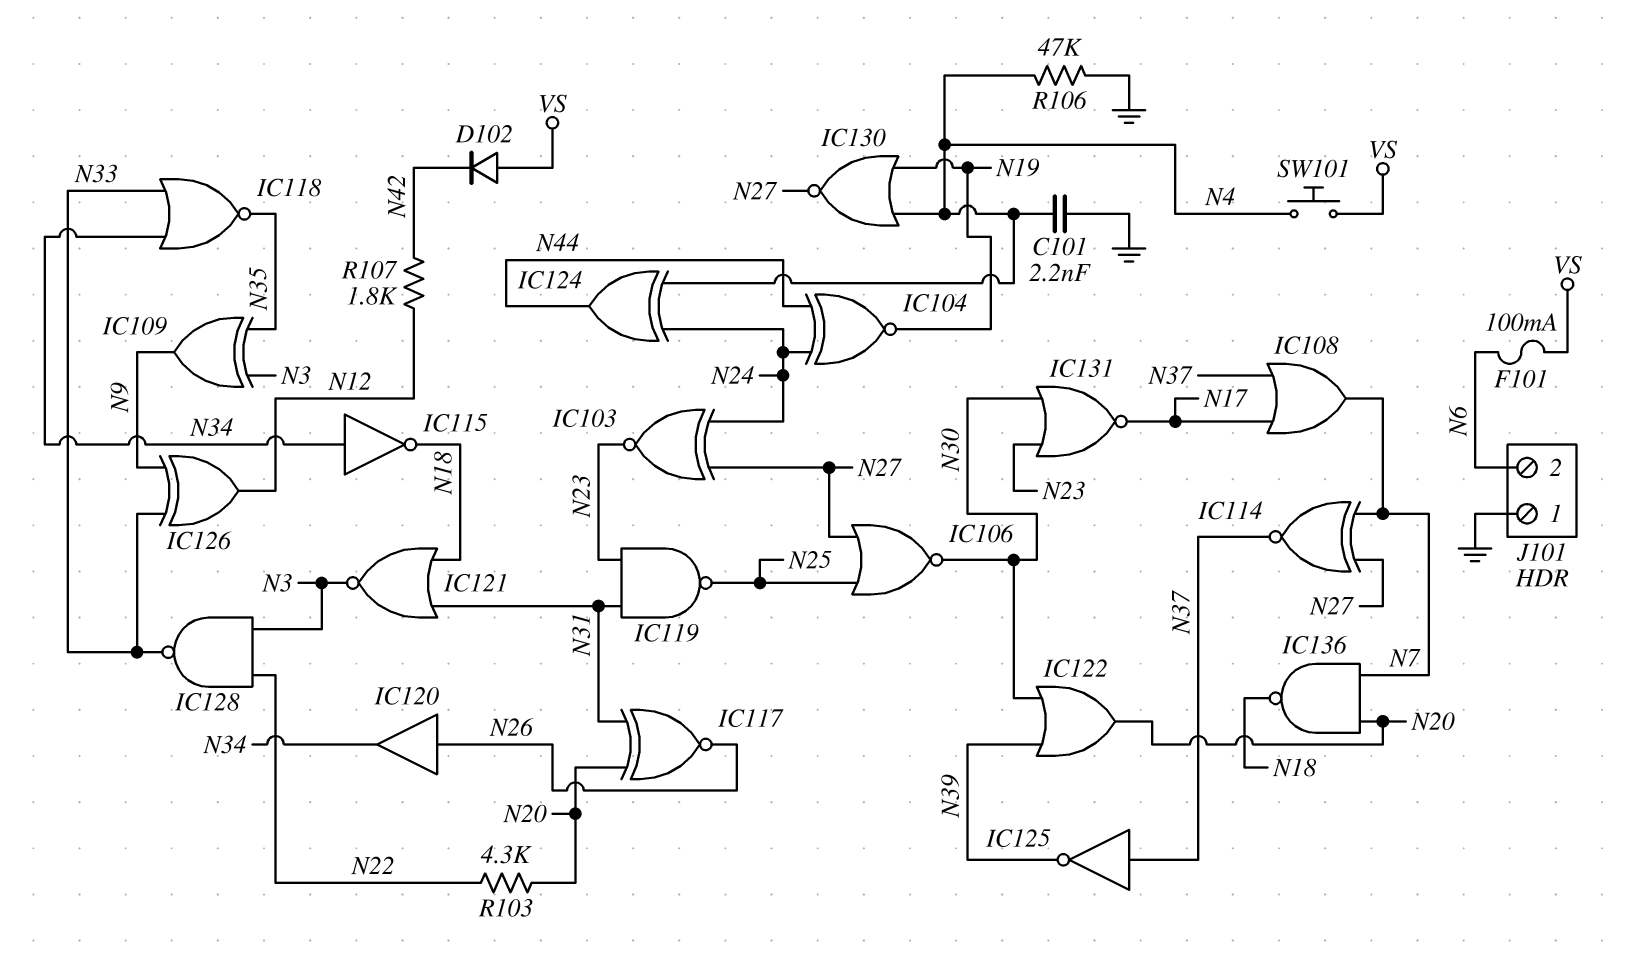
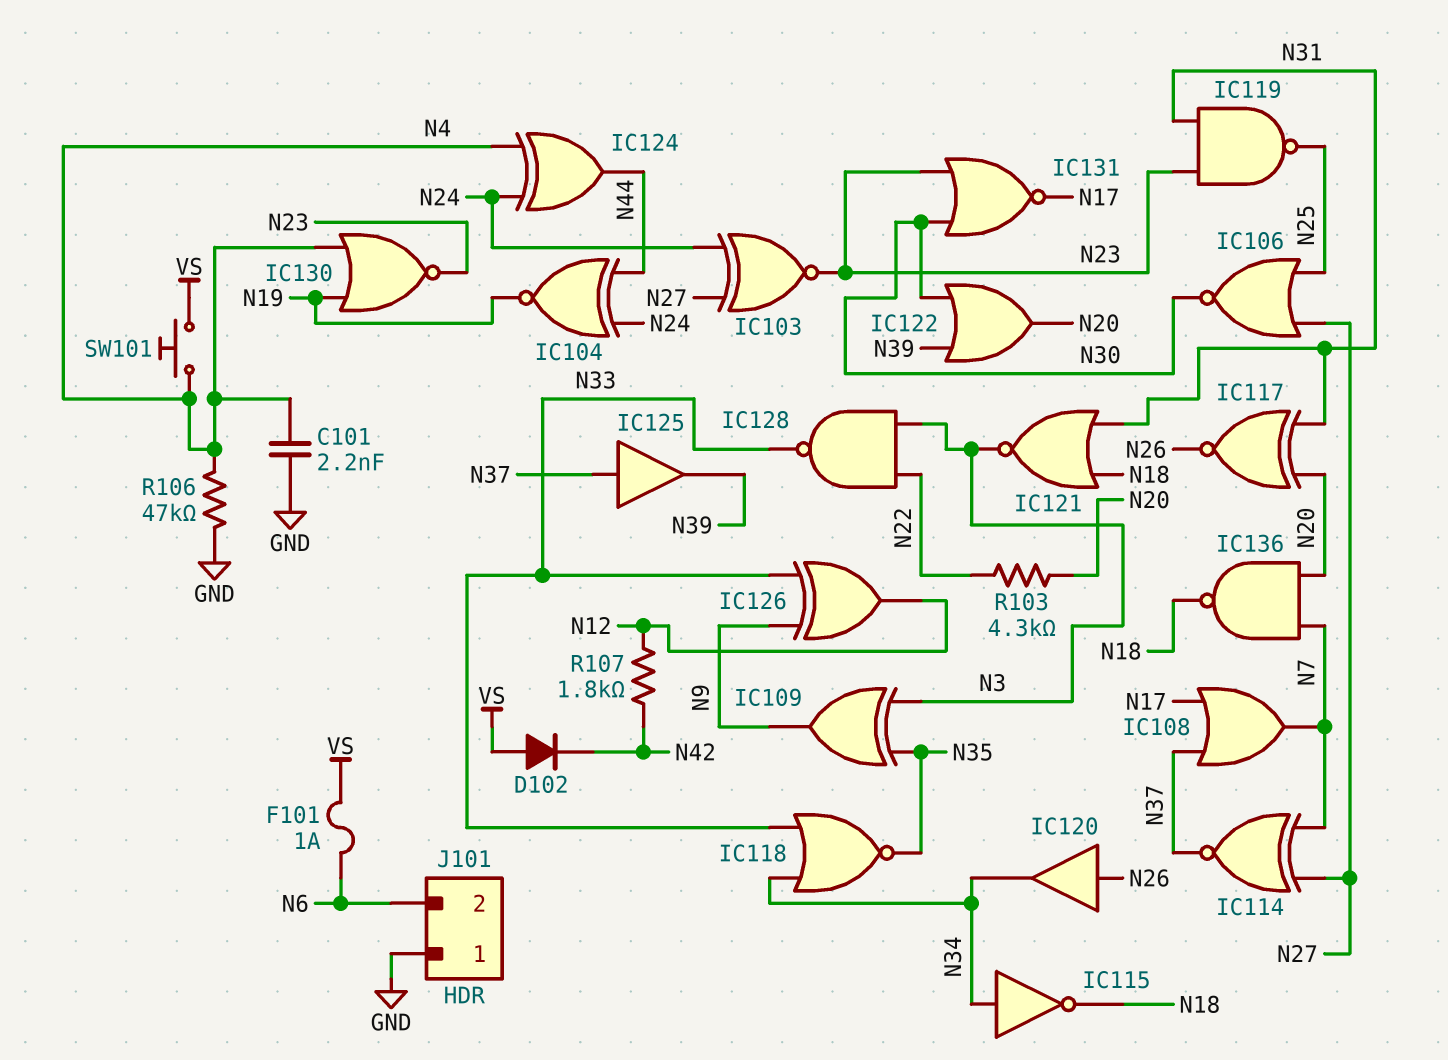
F101: 100mA (N6, VS) -> 1A (N6, VS)
IC125: NOT (in N37, out N39) -> buffer (in N37, out N39)
IC130: NOR (in N4, in N19, out N27) -> NOR (in N4, in N19, out N23)

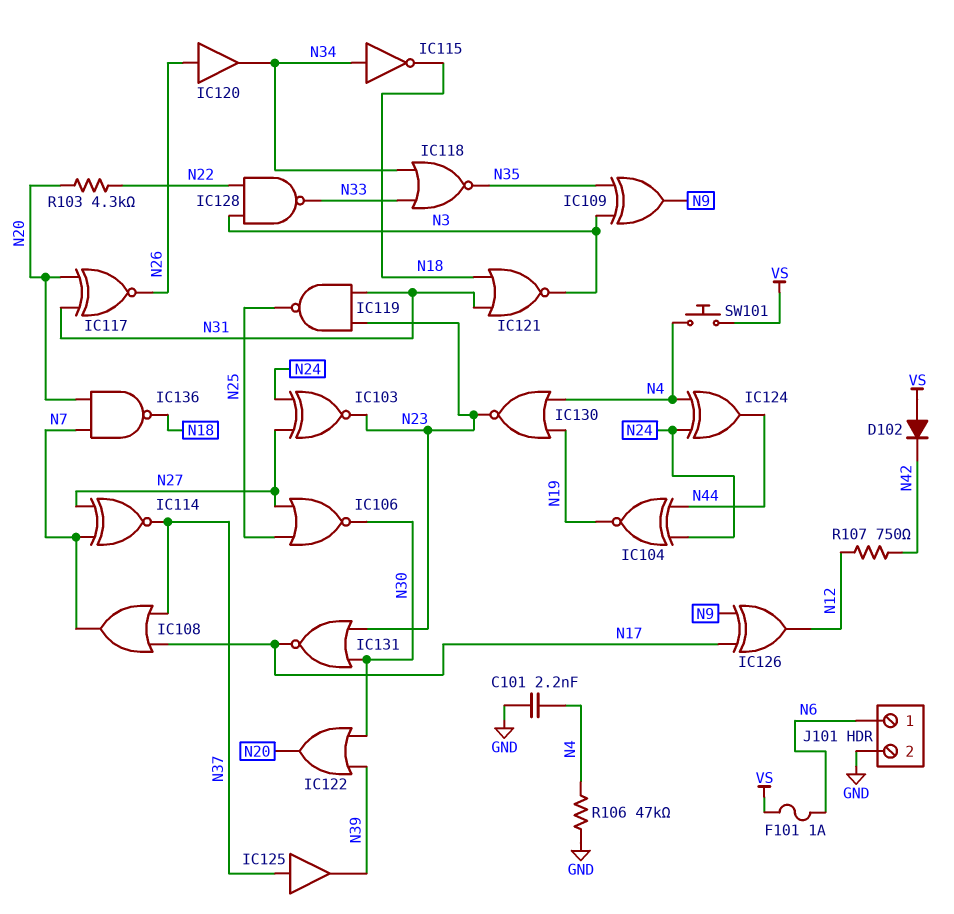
IC126: XOR (in N9, in N33, out N12) -> XOR (in N9, in N17, out N12)
J101 pin 1: GND -> N6
J101 pin 2: N6 -> GND
R107: 1.8k (N12, N42) -> 750 (N12, N42)

